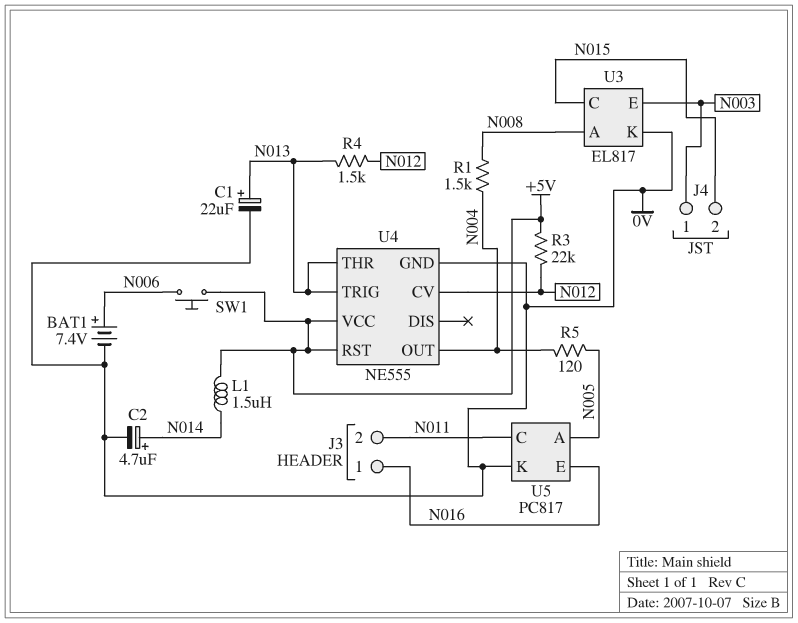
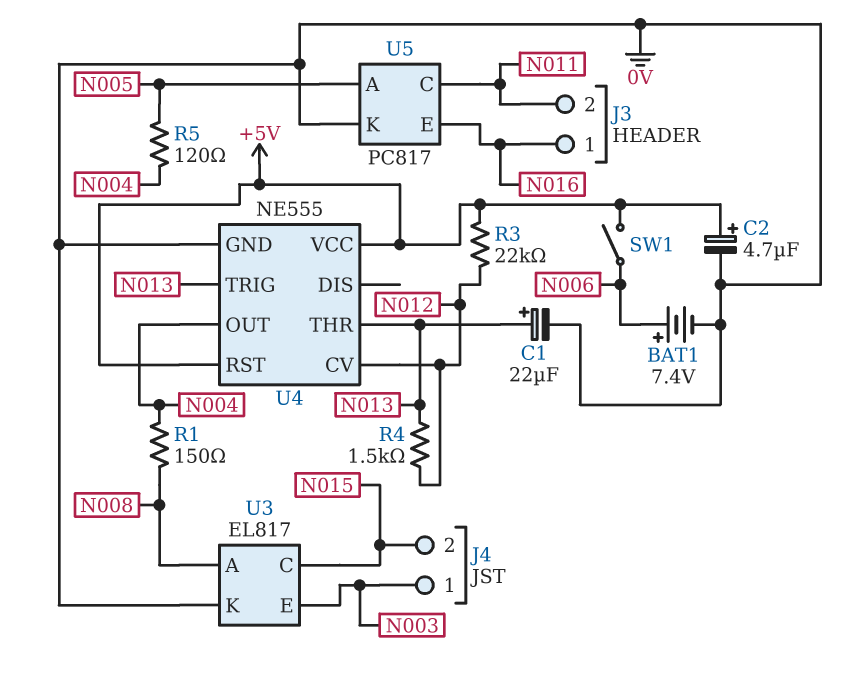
C2: 4.7uF (plus N014, minus 0V) -> 4.7uF (plus +5V, minus 0V)
L1: 1.5uH (+5V, N014) -> none
R1: 1.5k (N004, N008) -> 150 (N004, N008)
SW1: button (+5V, N006) -> switch (+5V, N006)

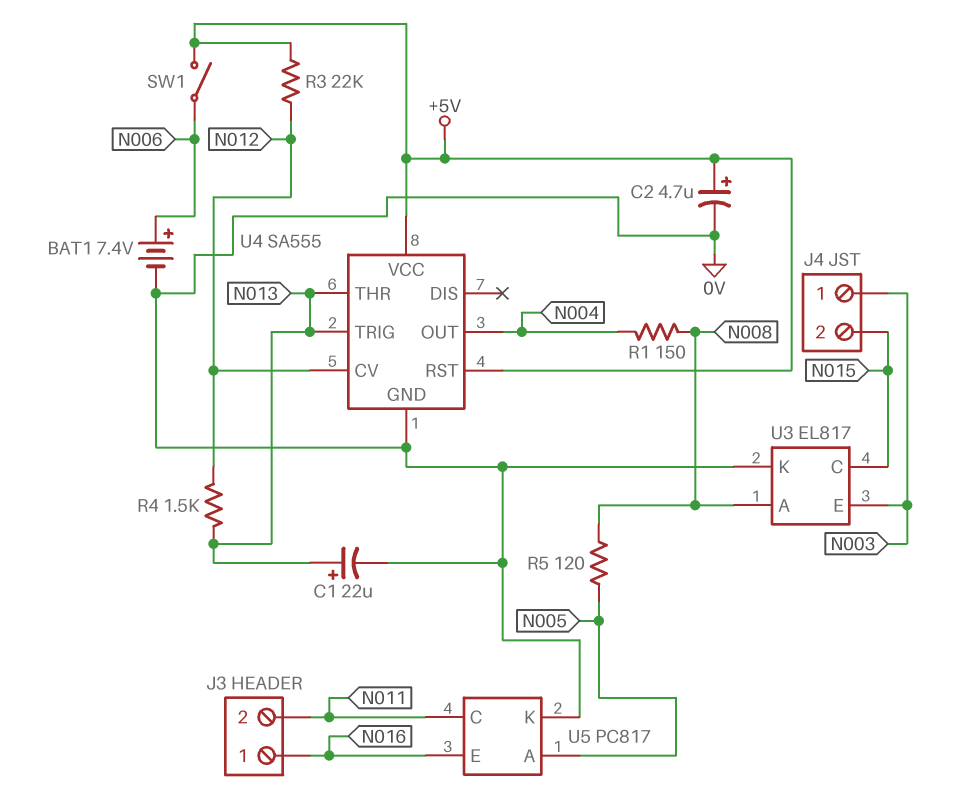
R5: 120 (N004, N005) -> 120 (N005, N008)
U4: NE555 -> SA555

